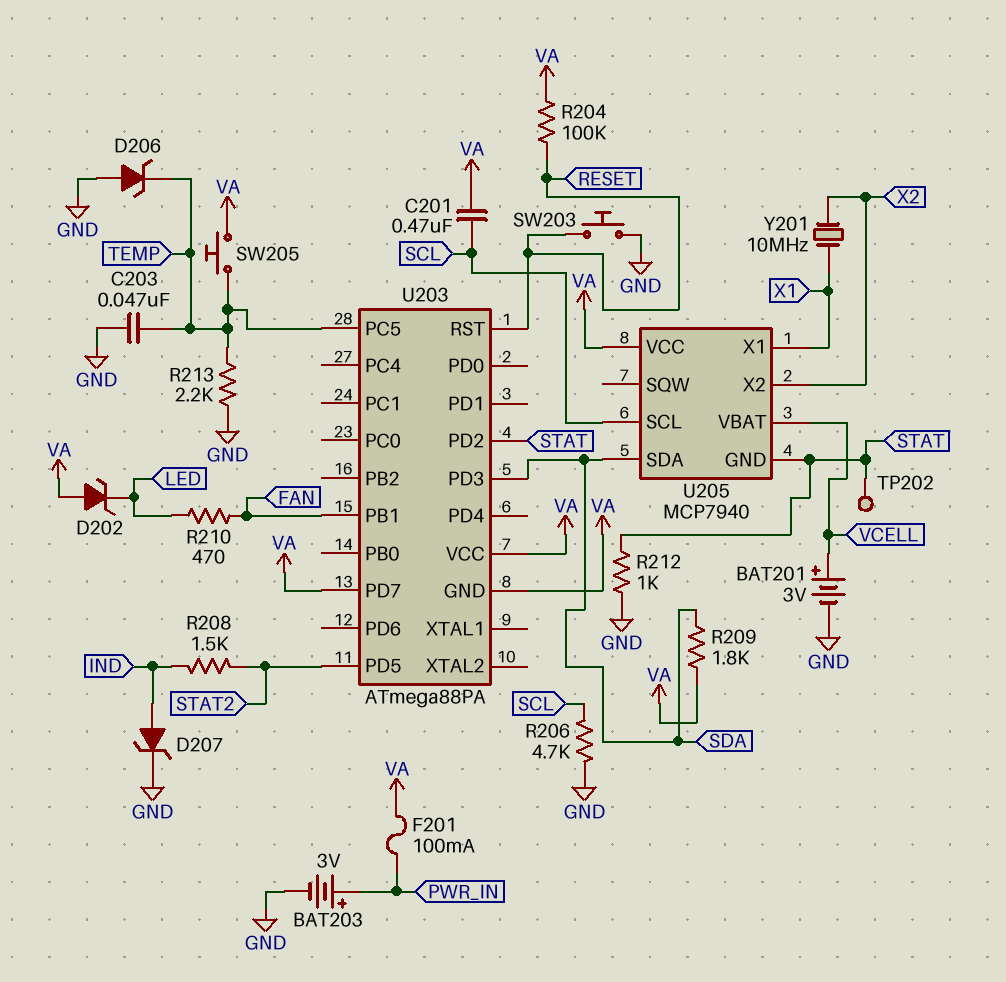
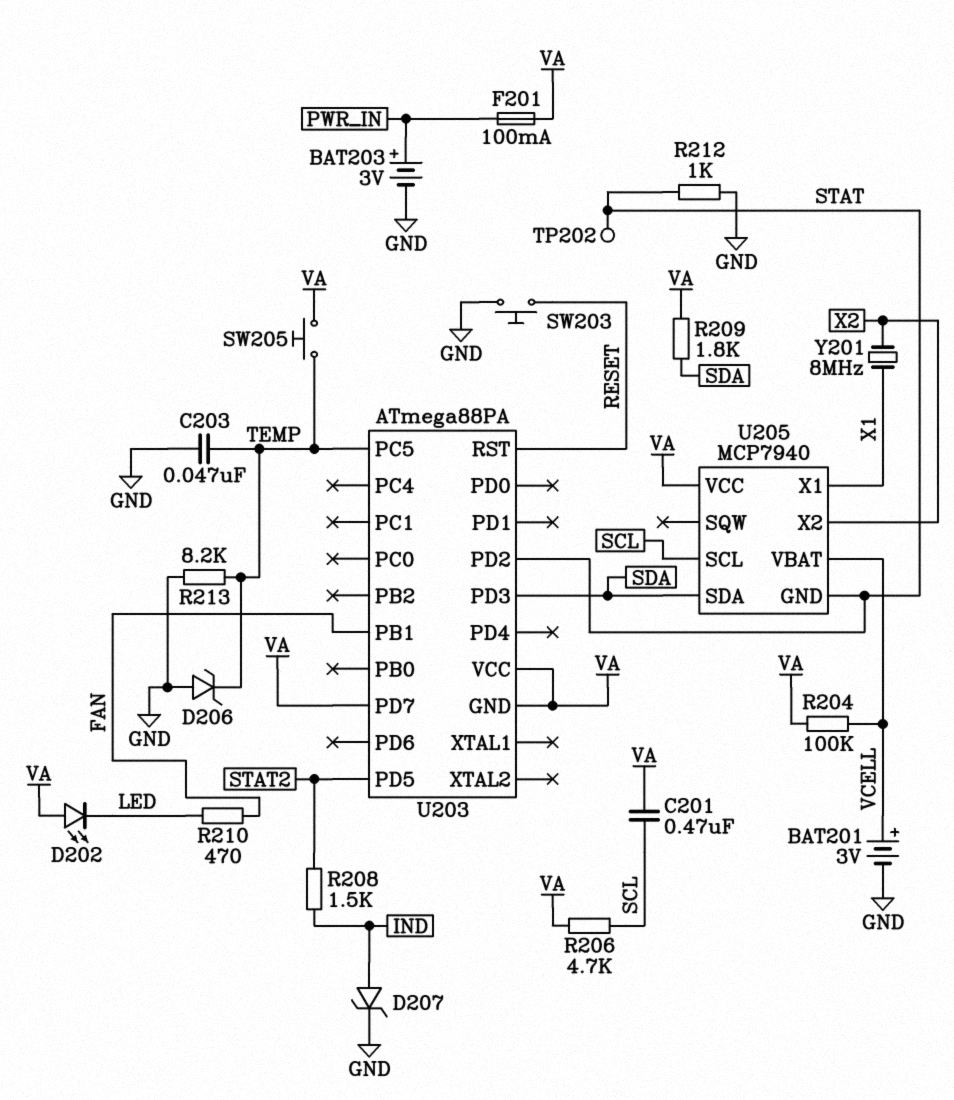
D202: zener (A VA, K LED) -> LED (A VA, K LED)
R204: 100k (RESET, VA) -> 100k (VA, VCELL)
R206: 4.7k (GND, SCL) -> 4.7k (SCL, VA)
R213: 2.2k (GND, TEMP) -> 8.2k (GND, TEMP)
Y201: 10MHz (X1, X2) -> 8MHz (X1, X2)

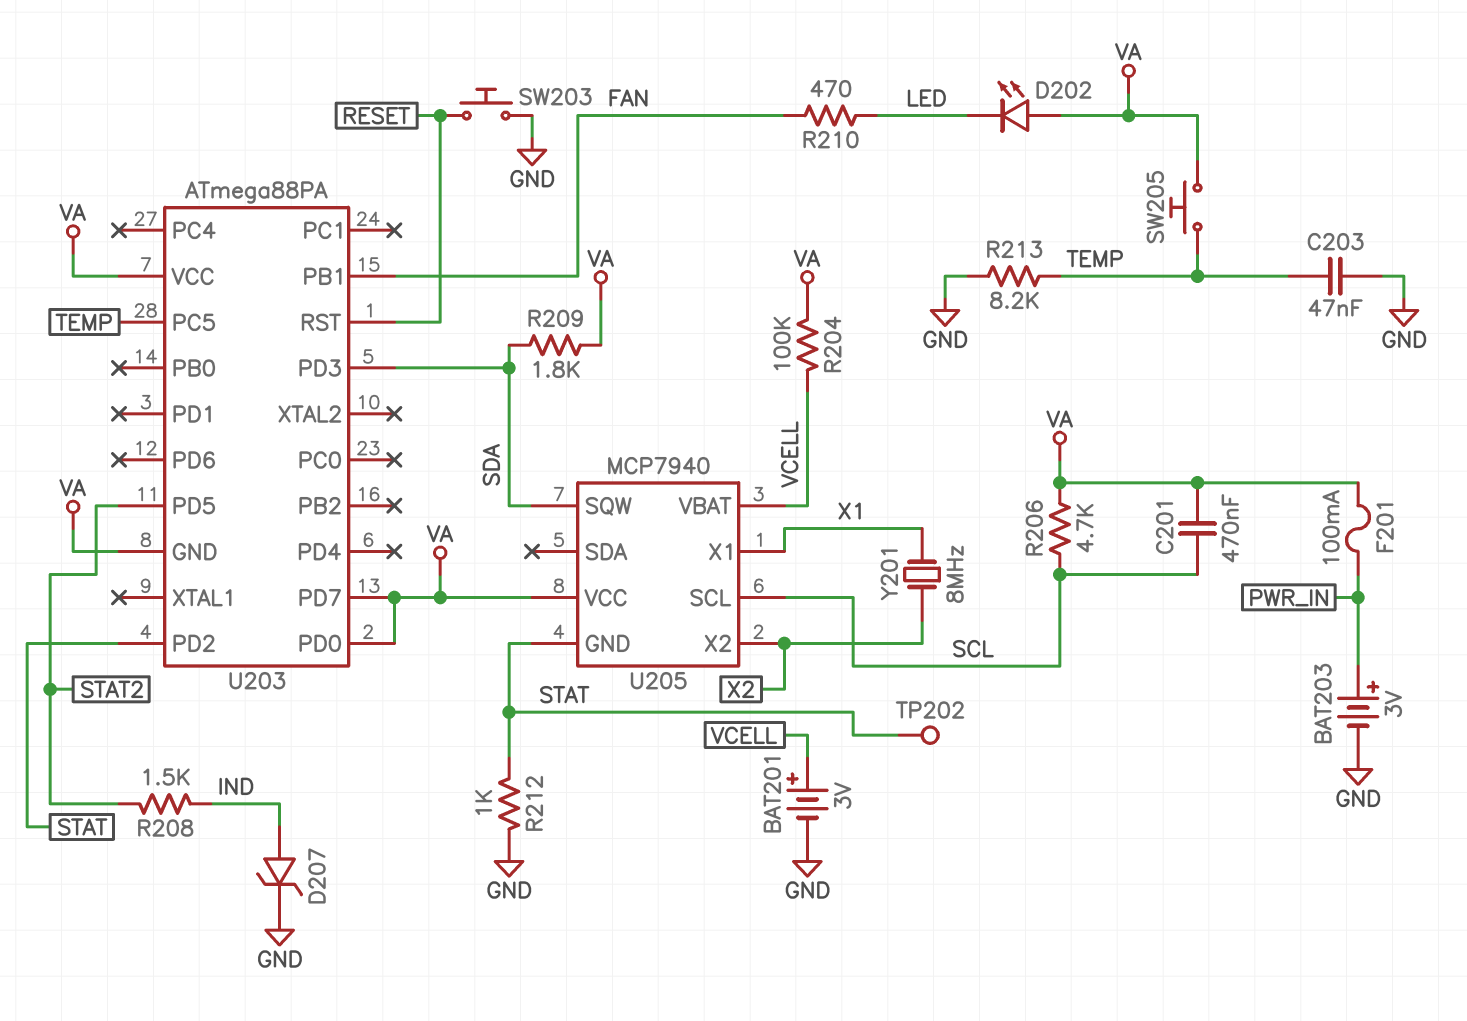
D206: zener (A GND, K TEMP) -> none
U203 pin PD0: none -> VA
U205 pin SDA: SDA -> none
U205 pin SQW: none -> SDA

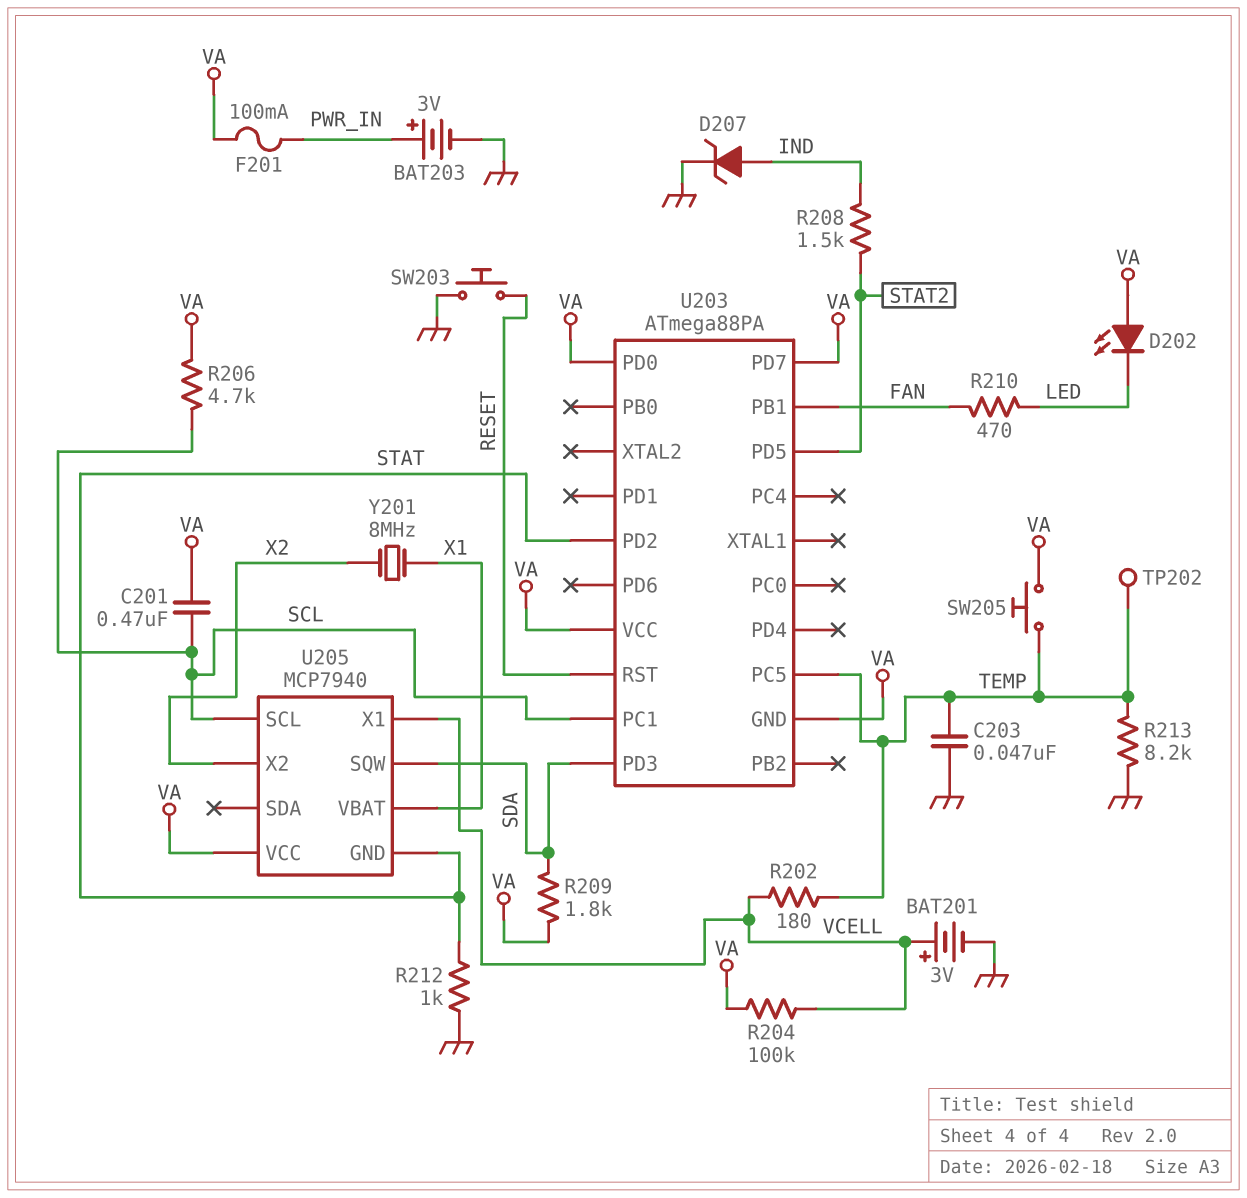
R202: none -> 180 (TEMP, VCELL)
TP202: test point (STAT) -> test point (TEMP)
U203 pin PC1: none -> SCL
U205 pin VBAT: VCELL -> X1
U205 pin X1: X1 -> VCELL

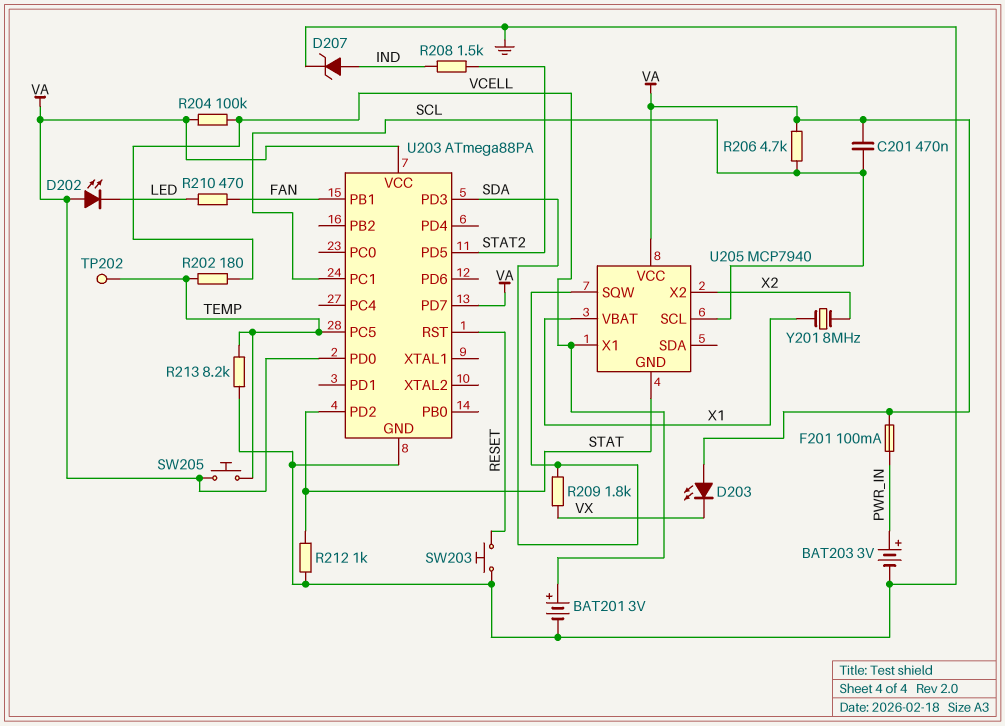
C203: 47nF (GND, TEMP) -> none
D203: none -> LED (A VA, K VX)
R209: 1.8k (SDA, VA) -> 1.8k (SDA, VX)
U203 pin GND: VA -> GND

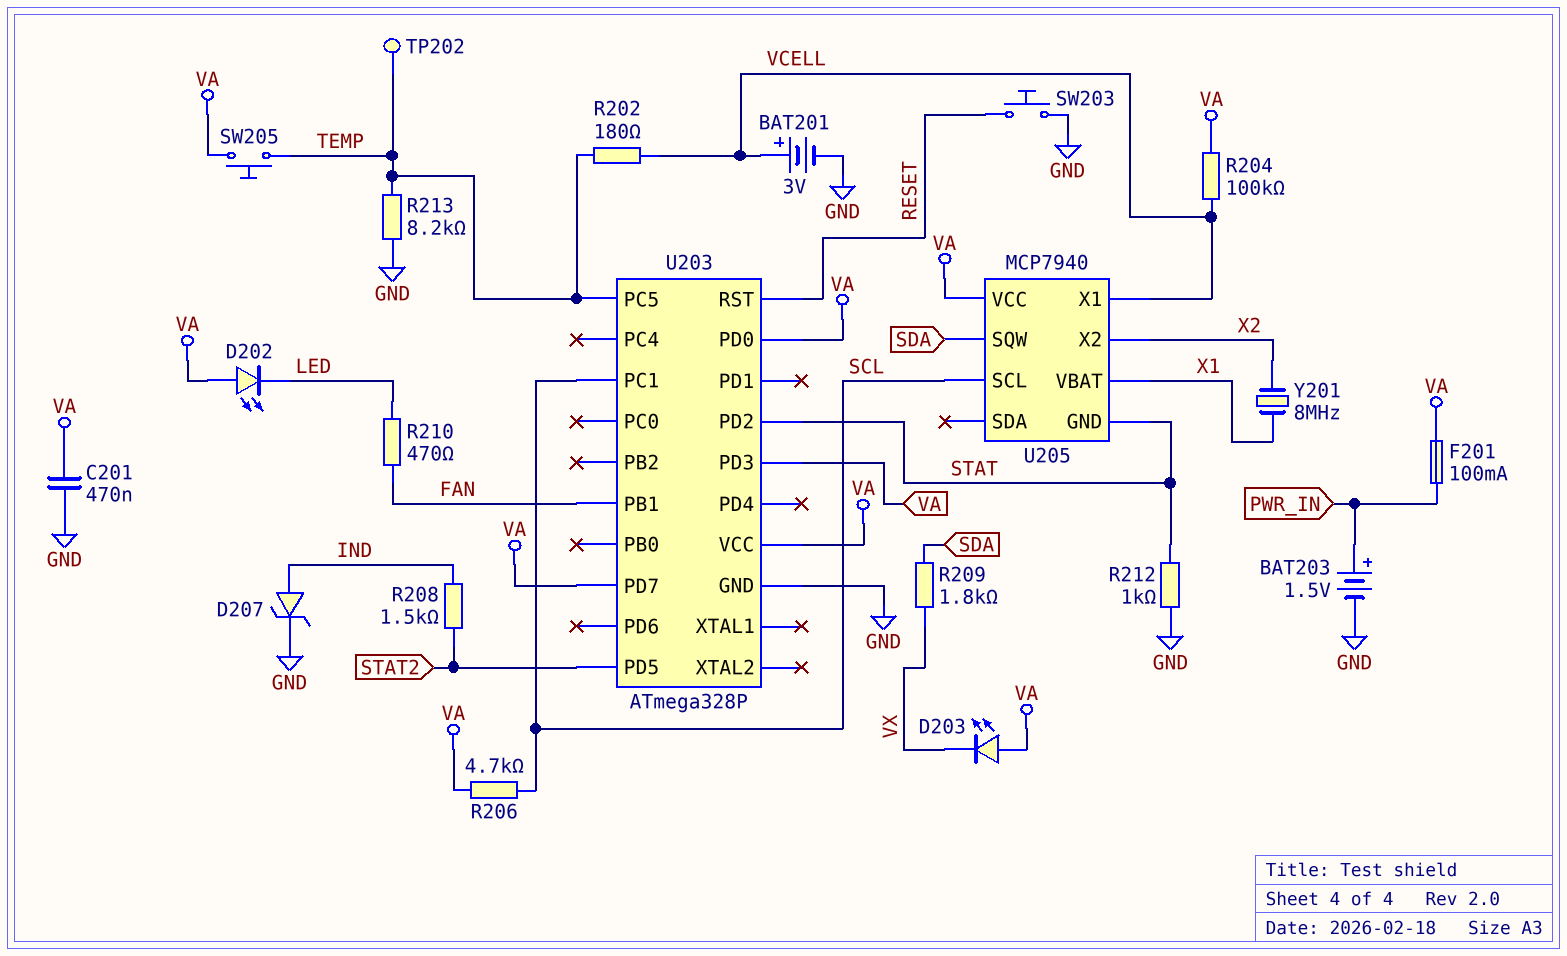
BAT203: 3V (plus PWR_IN, minus GND) -> 1.5V (plus PWR_IN, minus GND)
C201: 470nF (SCL, VA) -> 470nF (GND, VA)
U203: ATmega88PA -> ATmega328P
U203 pin PD3: SDA -> VA

